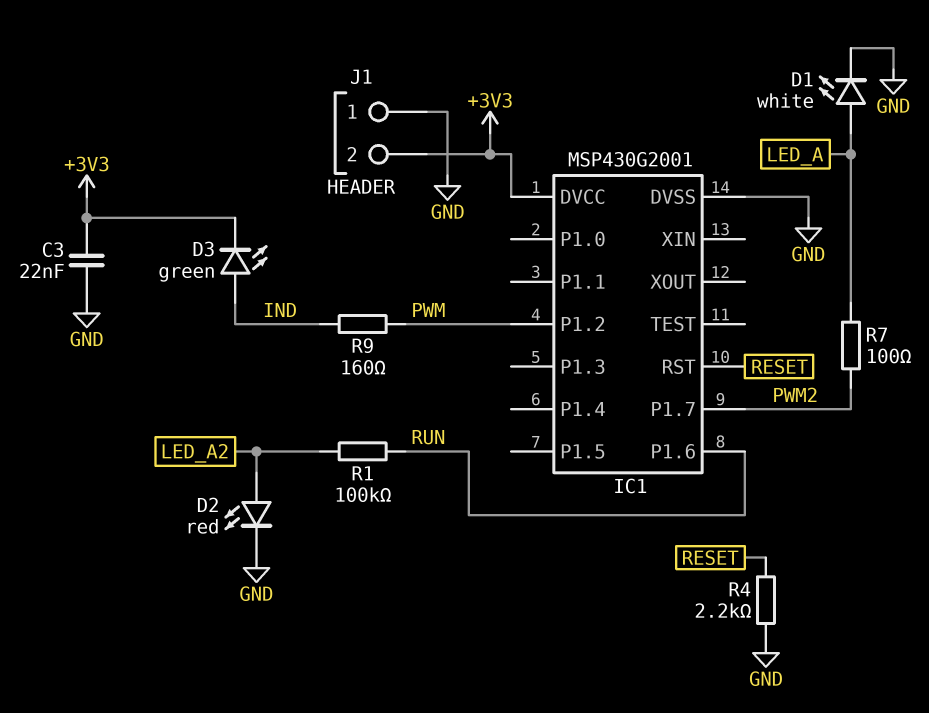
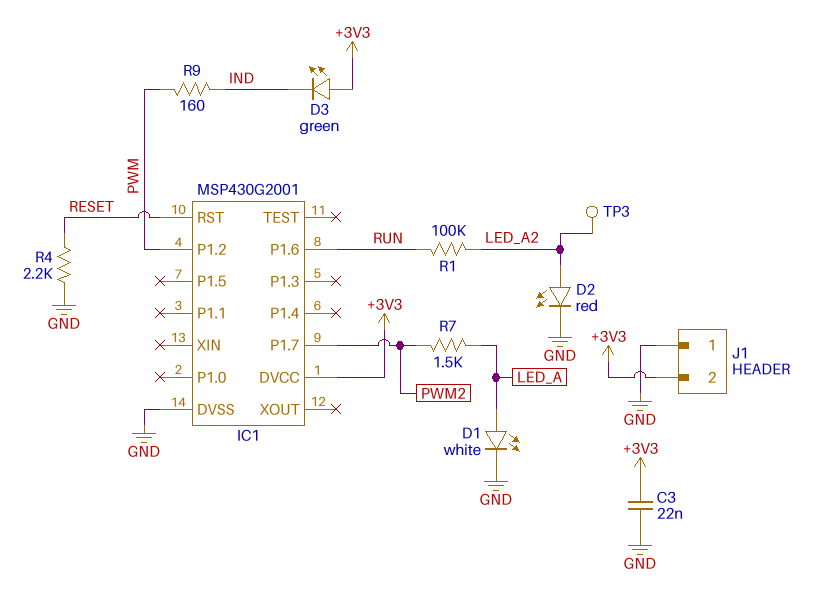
D3: LED green (A IND, K +3V3) -> LED green (A +3V3, K IND)
R7: 100 (LED_A, PWM2) -> 1.5k (LED_A, PWM2)
TP3: none -> test point (LED_A2)

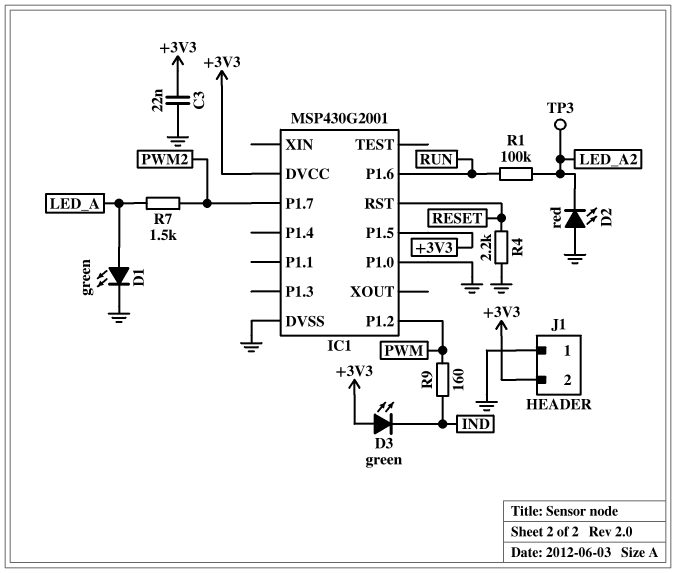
D1: LED white (A LED_A, K GND) -> LED green (A LED_A, K GND)
D2: LED red (A LED_A2, K GND) -> LED red (A GND, K LED_A2)
IC1 pin P1.0: none -> GND
IC1 pin P1.5: none -> +3V3

